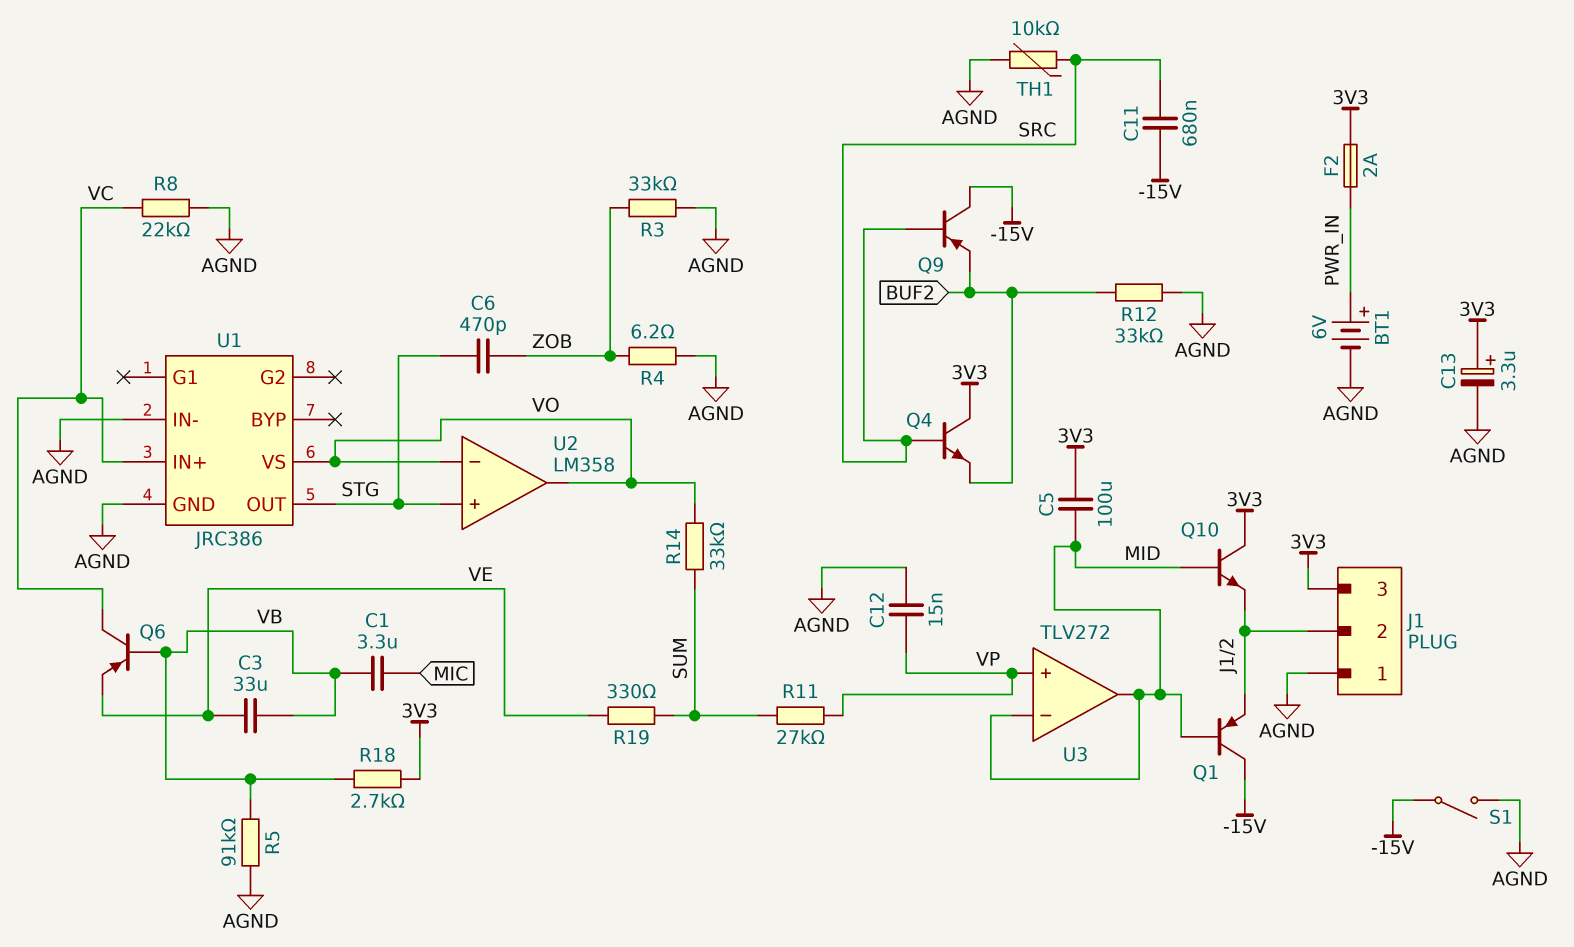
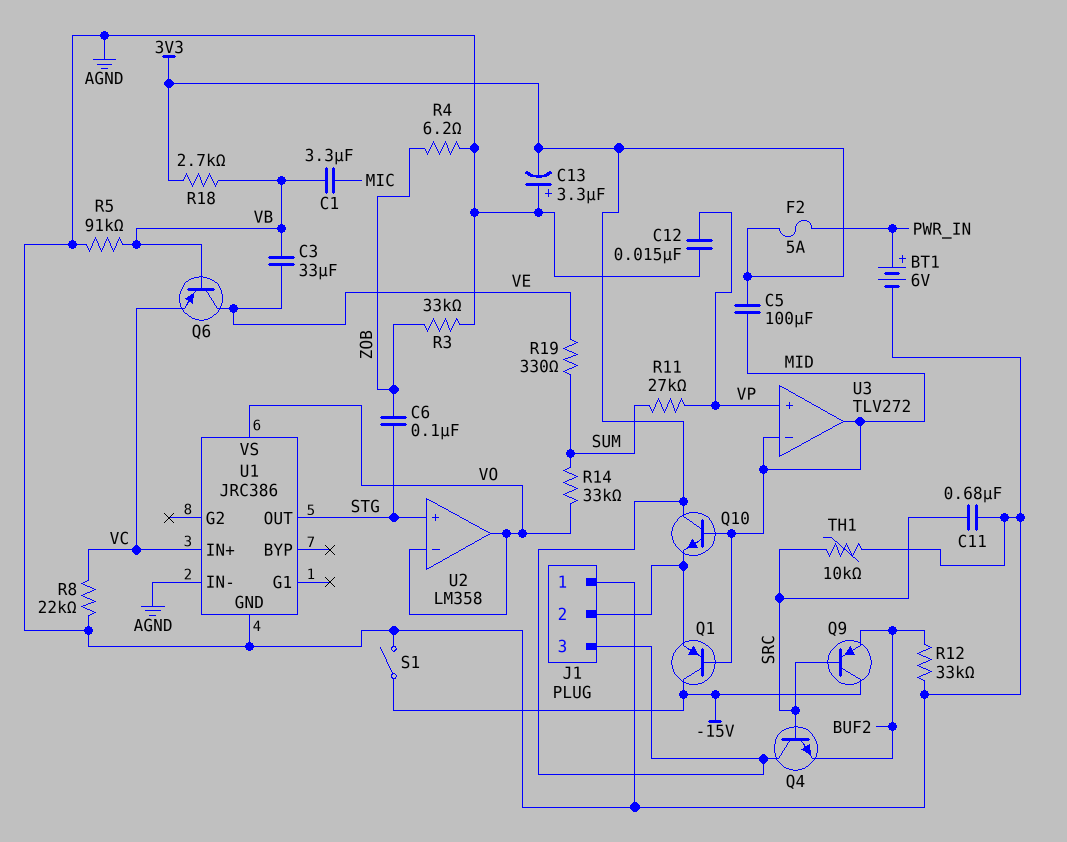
C6: 470pF (STG, ZOB) -> 100nF (STG, ZOB)
C11: 680nF (-15V, SRC) -> 680nF (AGND, SRC)
C13: 3.3uF (plus 3V3, minus AGND) -> 3.3uF (plus AGND, minus 3V3)
F2: 2A (3V3, PWR_IN) -> 5A (3V3, PWR_IN)
Q6: PNP (B VB, C VC, E VE) -> PNP (B VB, C VE, E VC)

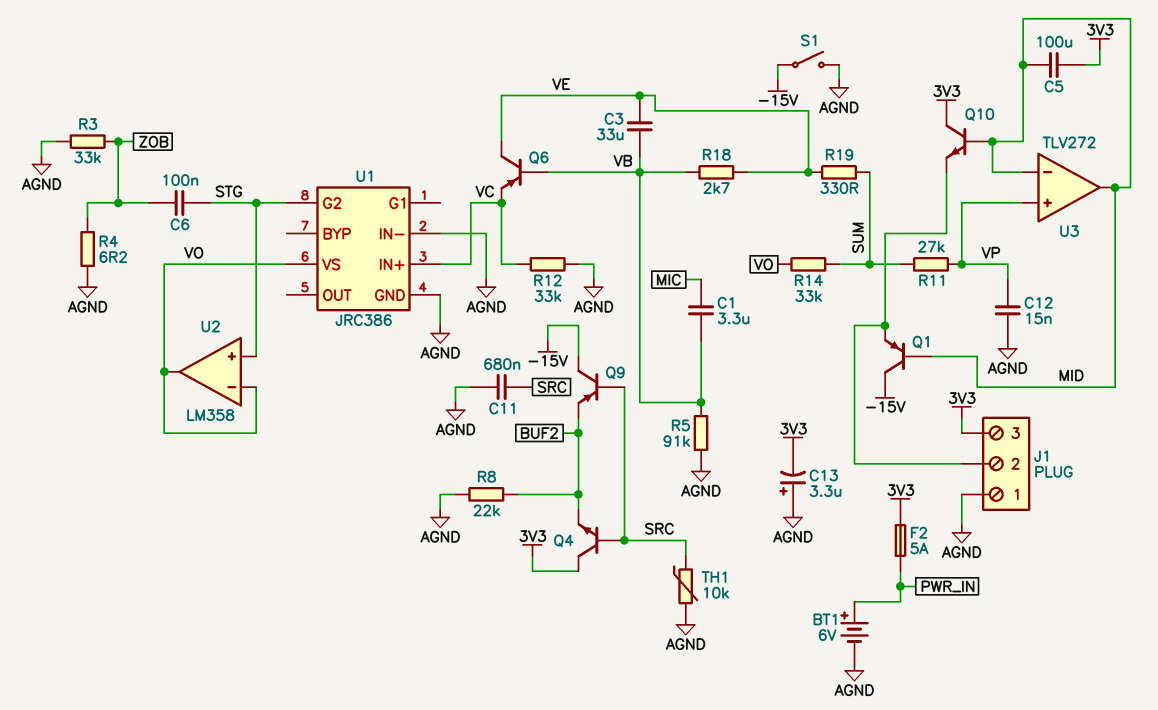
R8: 22k (AGND, VC) -> 22k (AGND, BUF2)
R12: 33k (AGND, BUF2) -> 33k (AGND, VC)
R18: 2.7k (3V3, VB) -> 2.7k (VB, VE)
U1 pin G2: none -> STG
U1 pin OUT: STG -> none

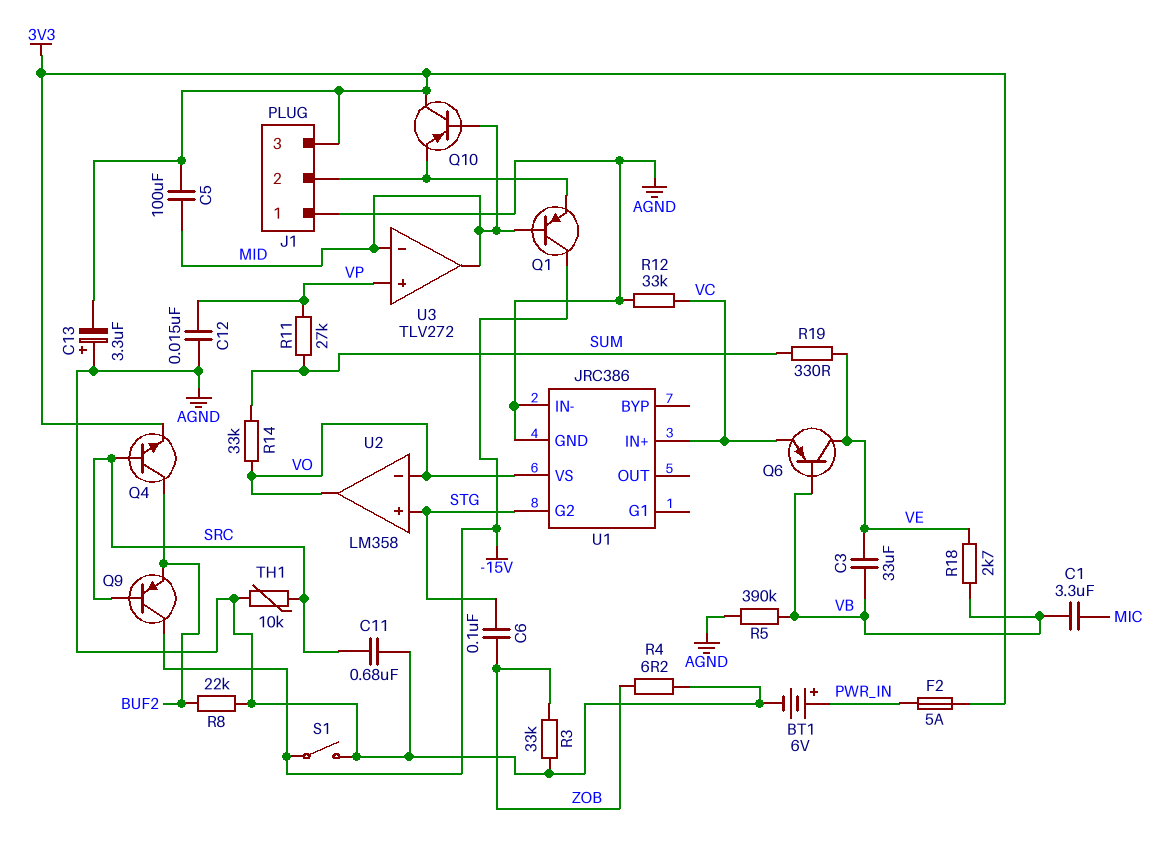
Q4: NPN (B SRC, C 3V3, E BUF2) -> NPN (B SRC, C BUF2, E 3V3)
Q10: NPN (B MID, C 3V3, E J1/2) -> PNP (B MID, C 3V3, E J1/2)
R5: 91k (AGND, VB) -> 390k (AGND, VB)

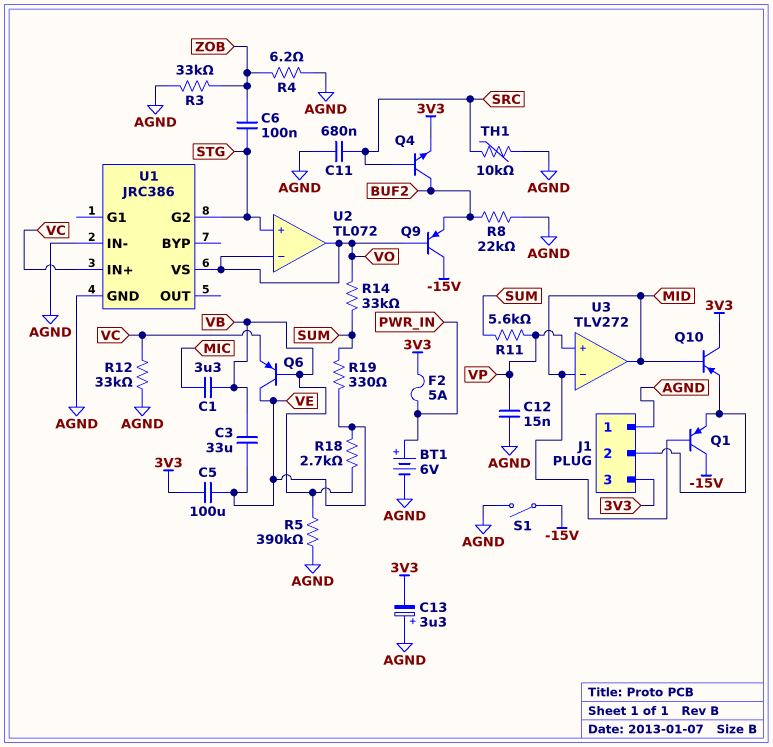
C5: 100uF (3V3, MID) -> 100uF (3V3, VE)
Q9: PNP (B SRC, C -15V, E BUF2) -> PNP (B VO, C -15V, E BUF2)
R11: 27k (SUM, VP) -> 5.6k (SUM, VP)
U2: LM358 -> TL072

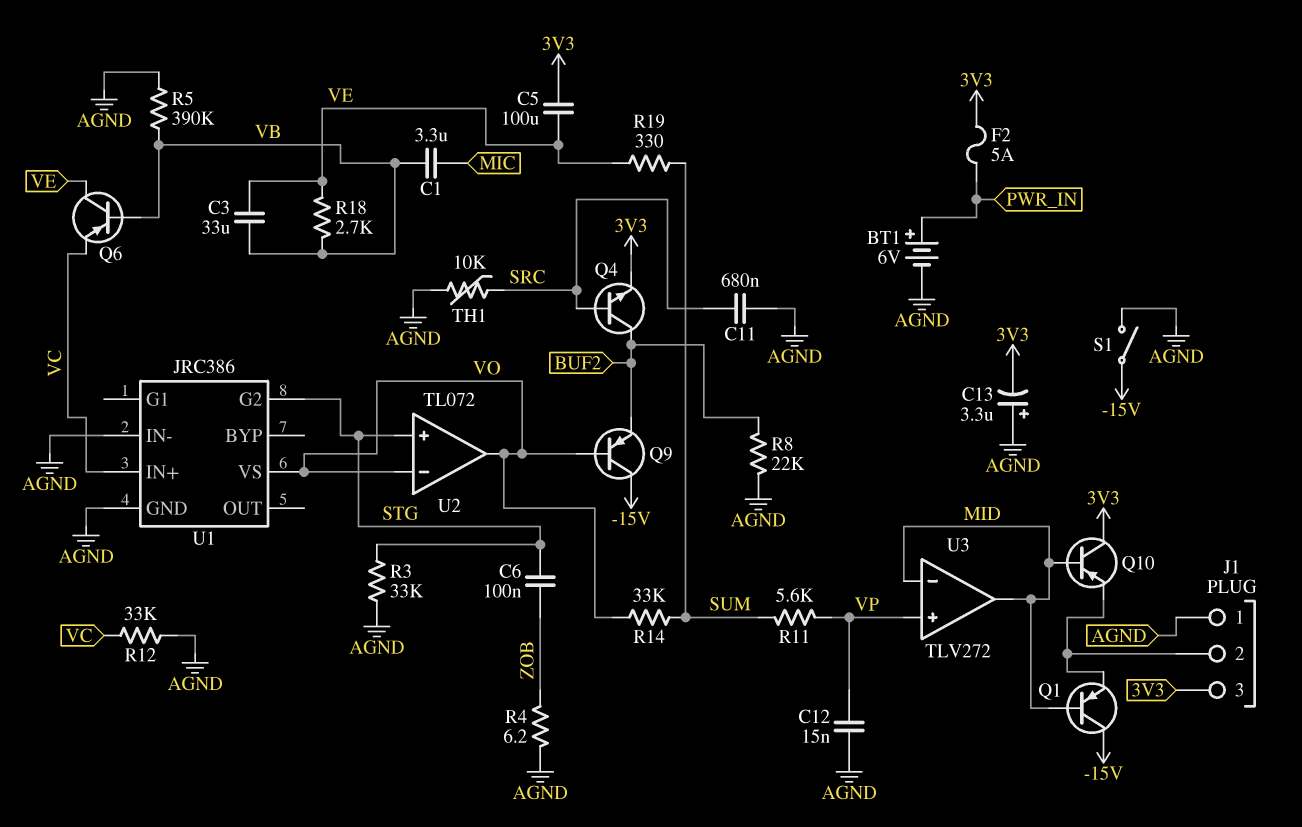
R3: 33k (AGND, ZOB) -> 33k (AGND, STG)

